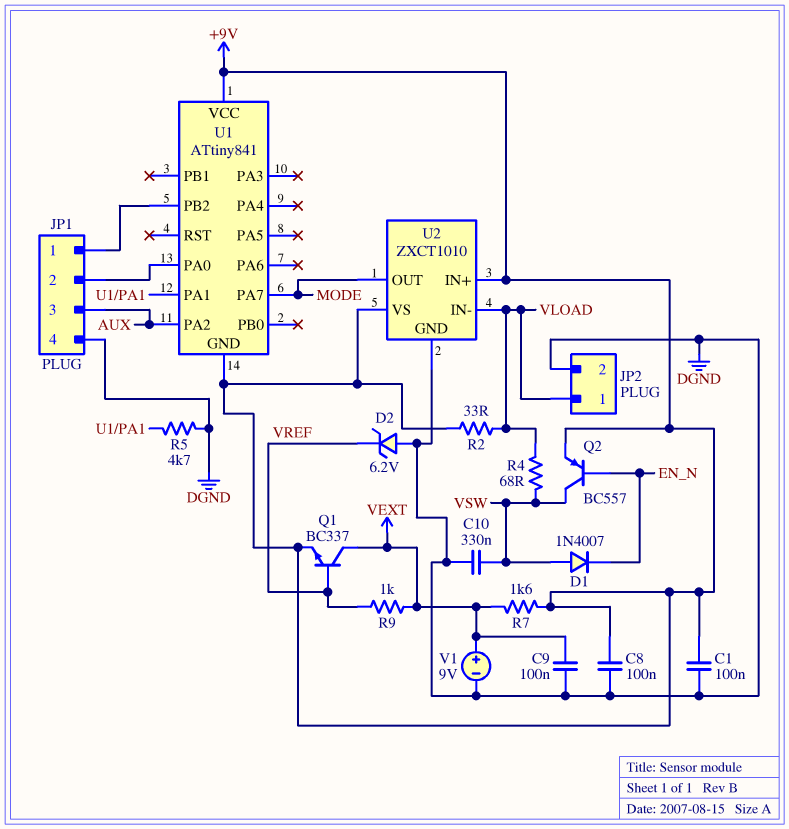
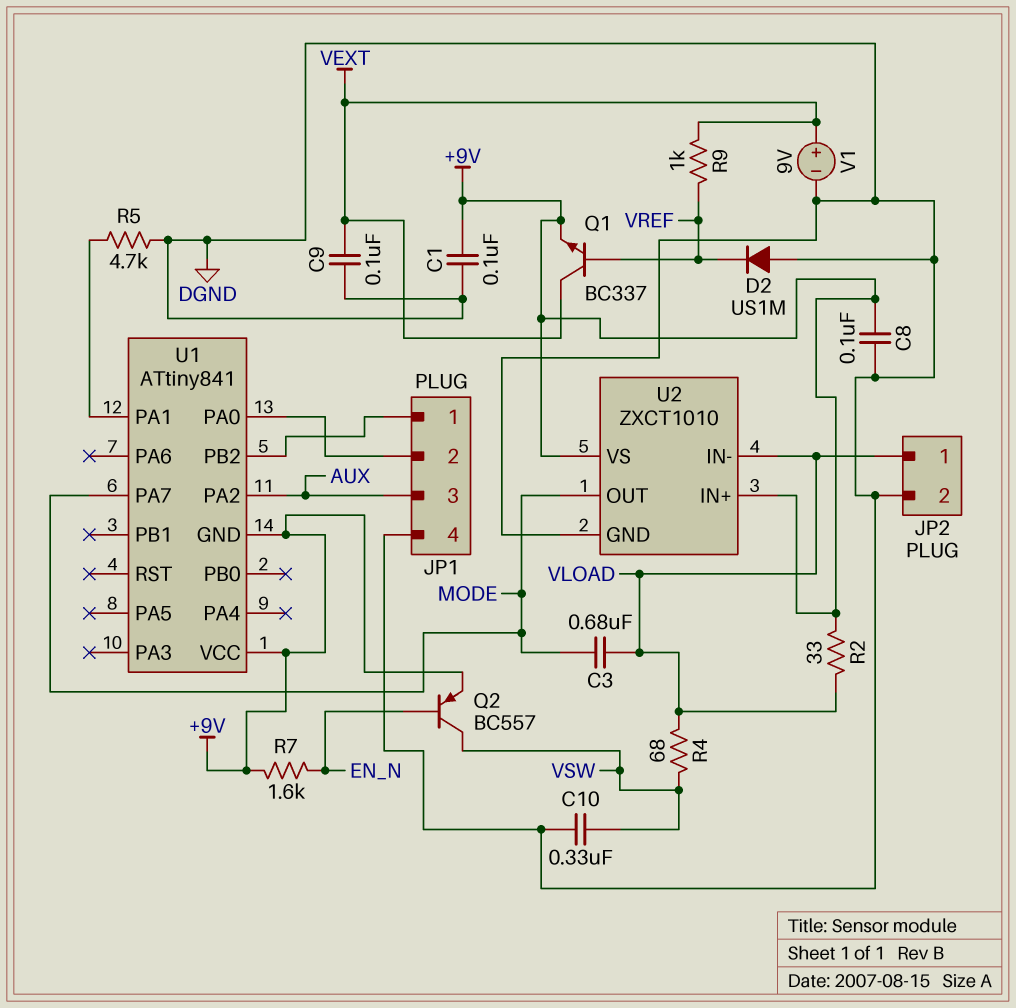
C3: none -> 680nF (MODE, VLOAD)
D1: diode 1N4007 (A VSW, K EN_N) -> none
D2: zener 6.2V (A DGND, K VREF) -> diode US1M (A DGND, K VREF)
R7: 1.6k (+9V, VEXT) -> 1.6k (+9V, EN_N)

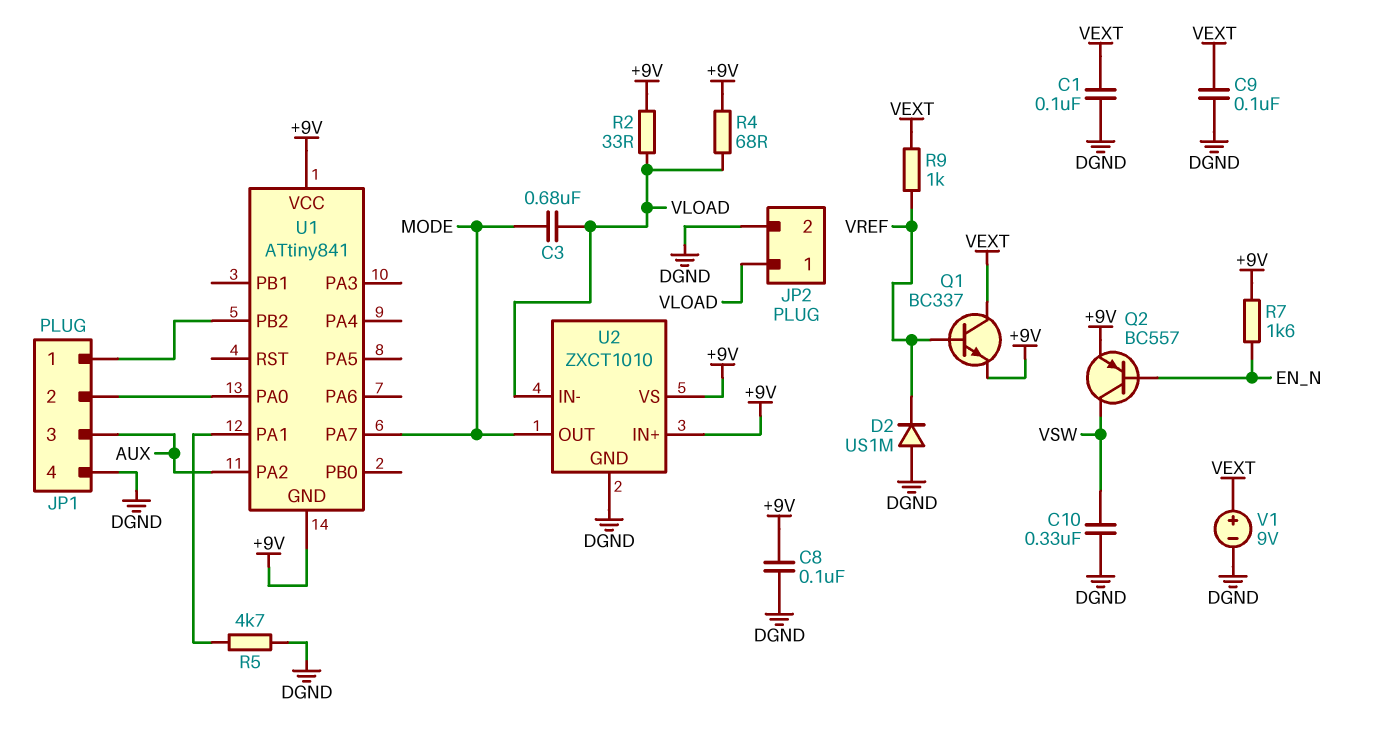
C1: 100nF (+9V, DGND) -> 100nF (DGND, VEXT)
R4: 68 (VLOAD, VSW) -> 68 (+9V, VLOAD)

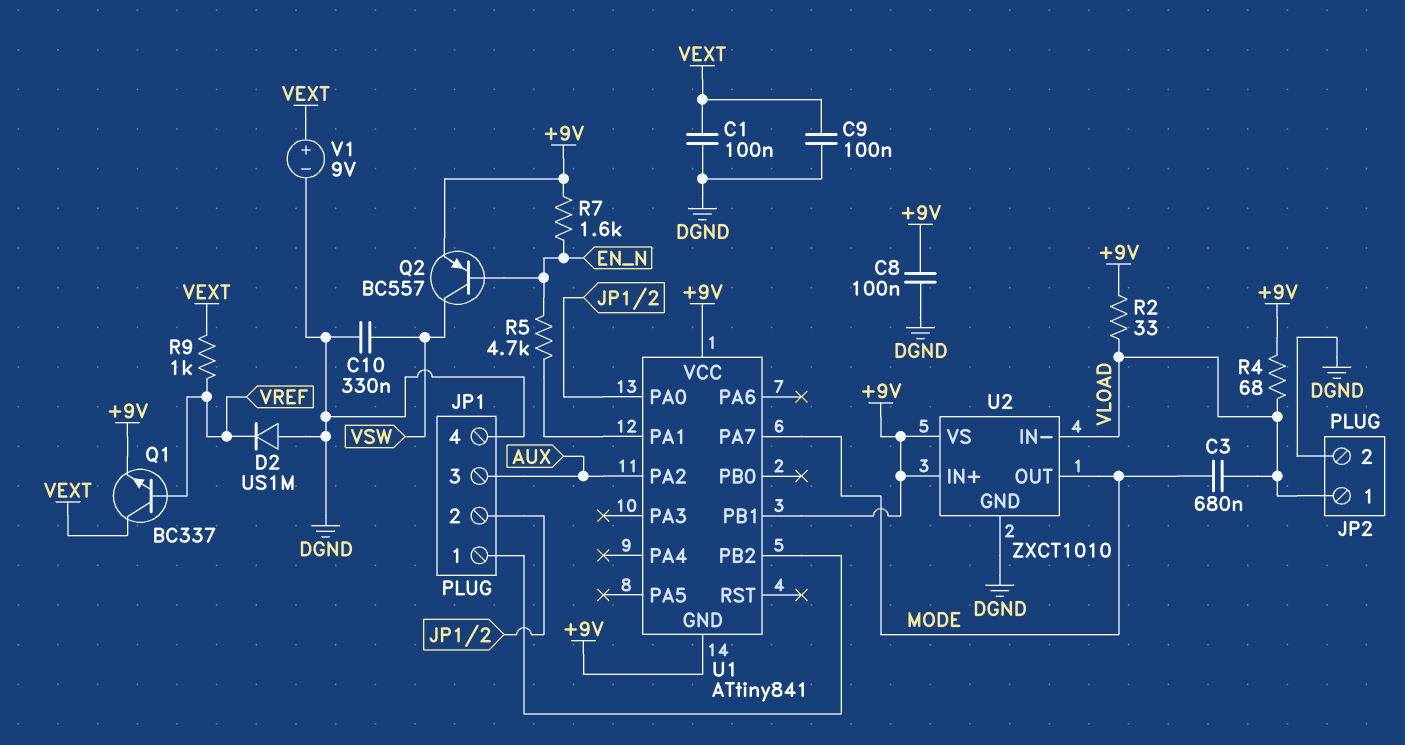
R5: 4.7k (DGND, U1/PA1) -> 4.7k (EN_N, U1/PA1)
U1 pin PB1: none -> +9V

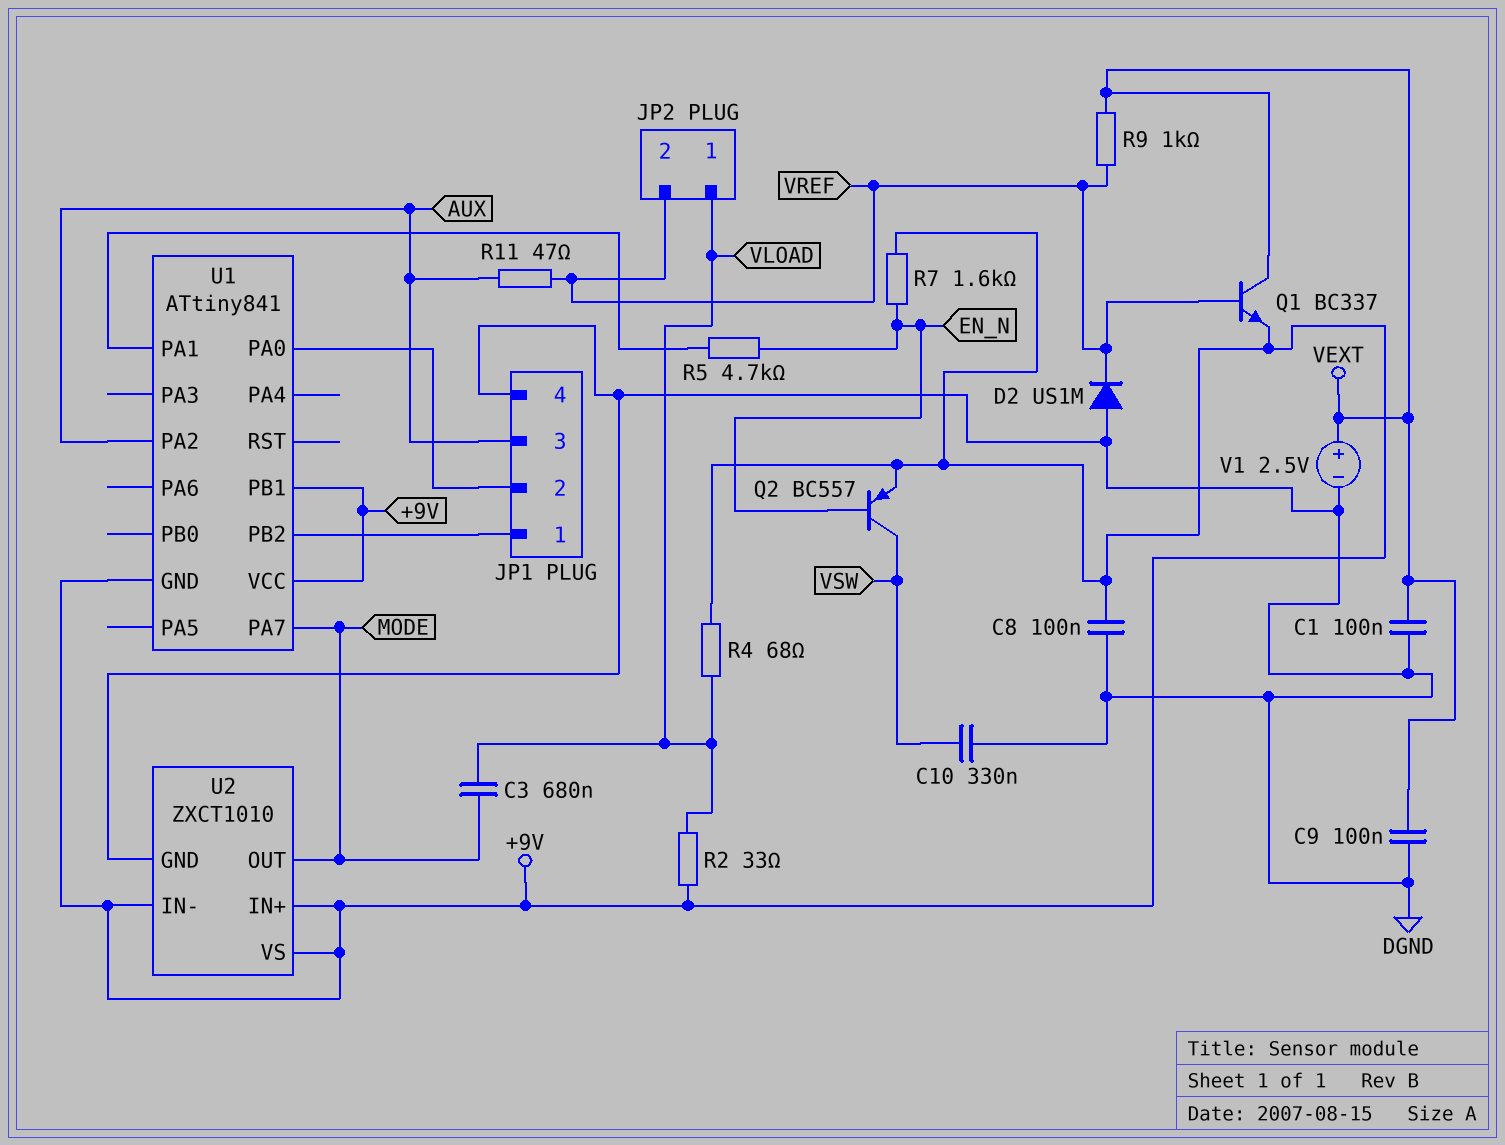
JP2 pin 2: DGND -> VREF
R11: none -> 47 (AUX, VREF)
U2 pin IN-: VLOAD -> +9V
V1: 9V (plus VEXT, minus DGND) -> 2.5V (plus VEXT, minus DGND)

